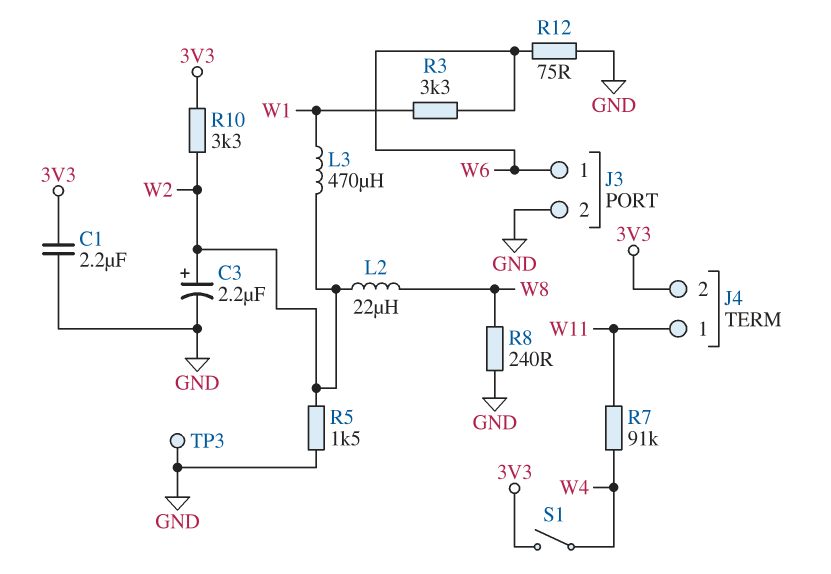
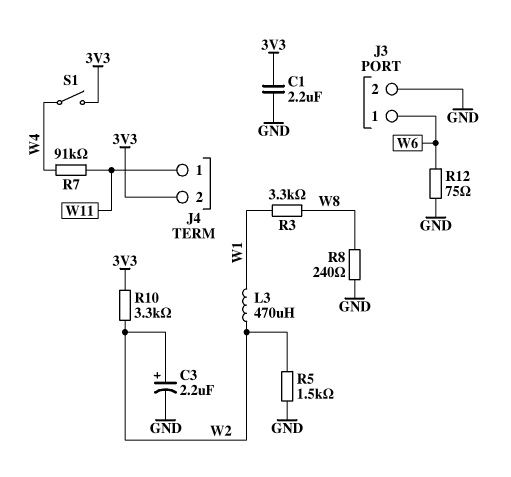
L2: 22uH (W2, W8) -> none
R3: 3.3k (W1, W6) -> 3.3k (W1, W8)
TP3: test point (GND) -> none

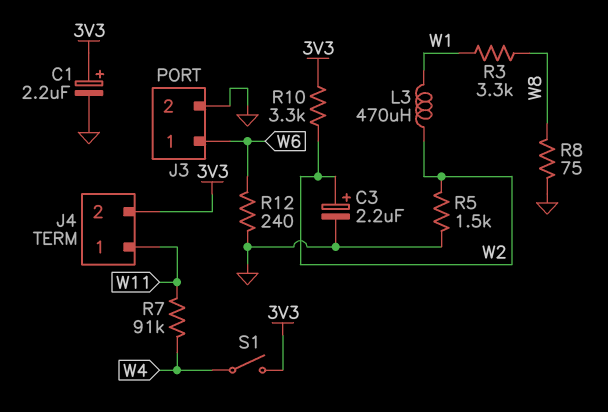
C1: 2.2uF (3V3, GND) -> 2.2uF (plus 3V3, minus GND)
R8: 240 (GND, W8) -> 75 (GND, W8)
R12: 75 (GND, W6) -> 240 (GND, W6)

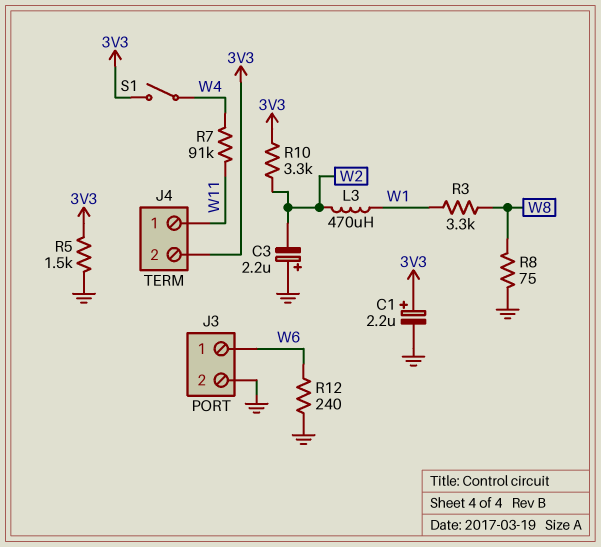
C3: 2.2uF (plus W2, minus GND) -> 2.2uF (plus GND, minus W2)
R5: 1.5k (GND, W2) -> 1.5k (3V3, GND)

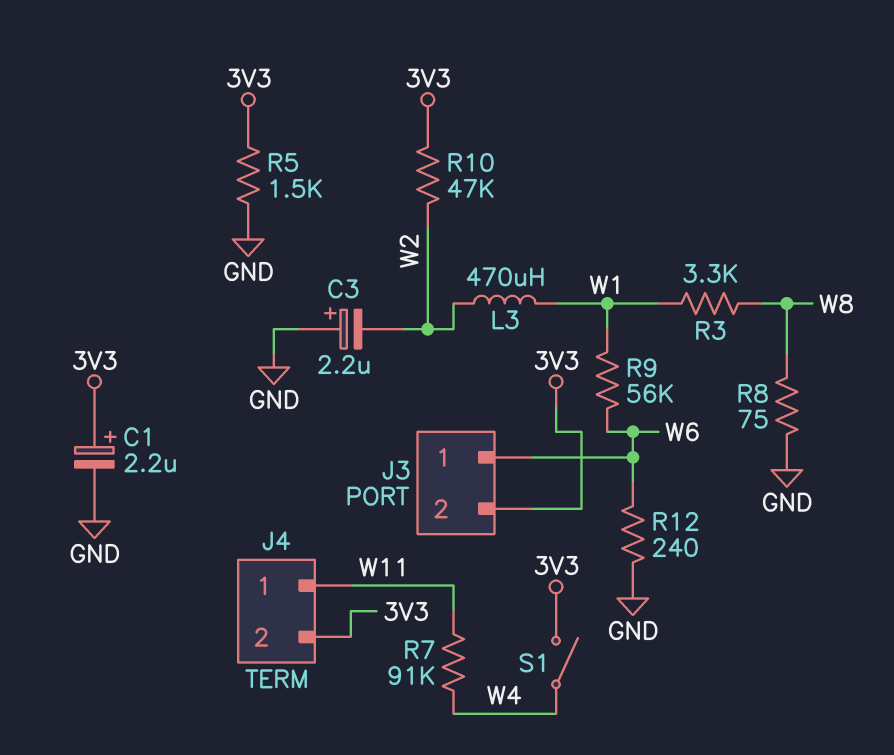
J3 pin 2: GND -> 3V3
R9: none -> 56k (W1, W6)
R10: 3.3k (3V3, W2) -> 47k (3V3, W2)

